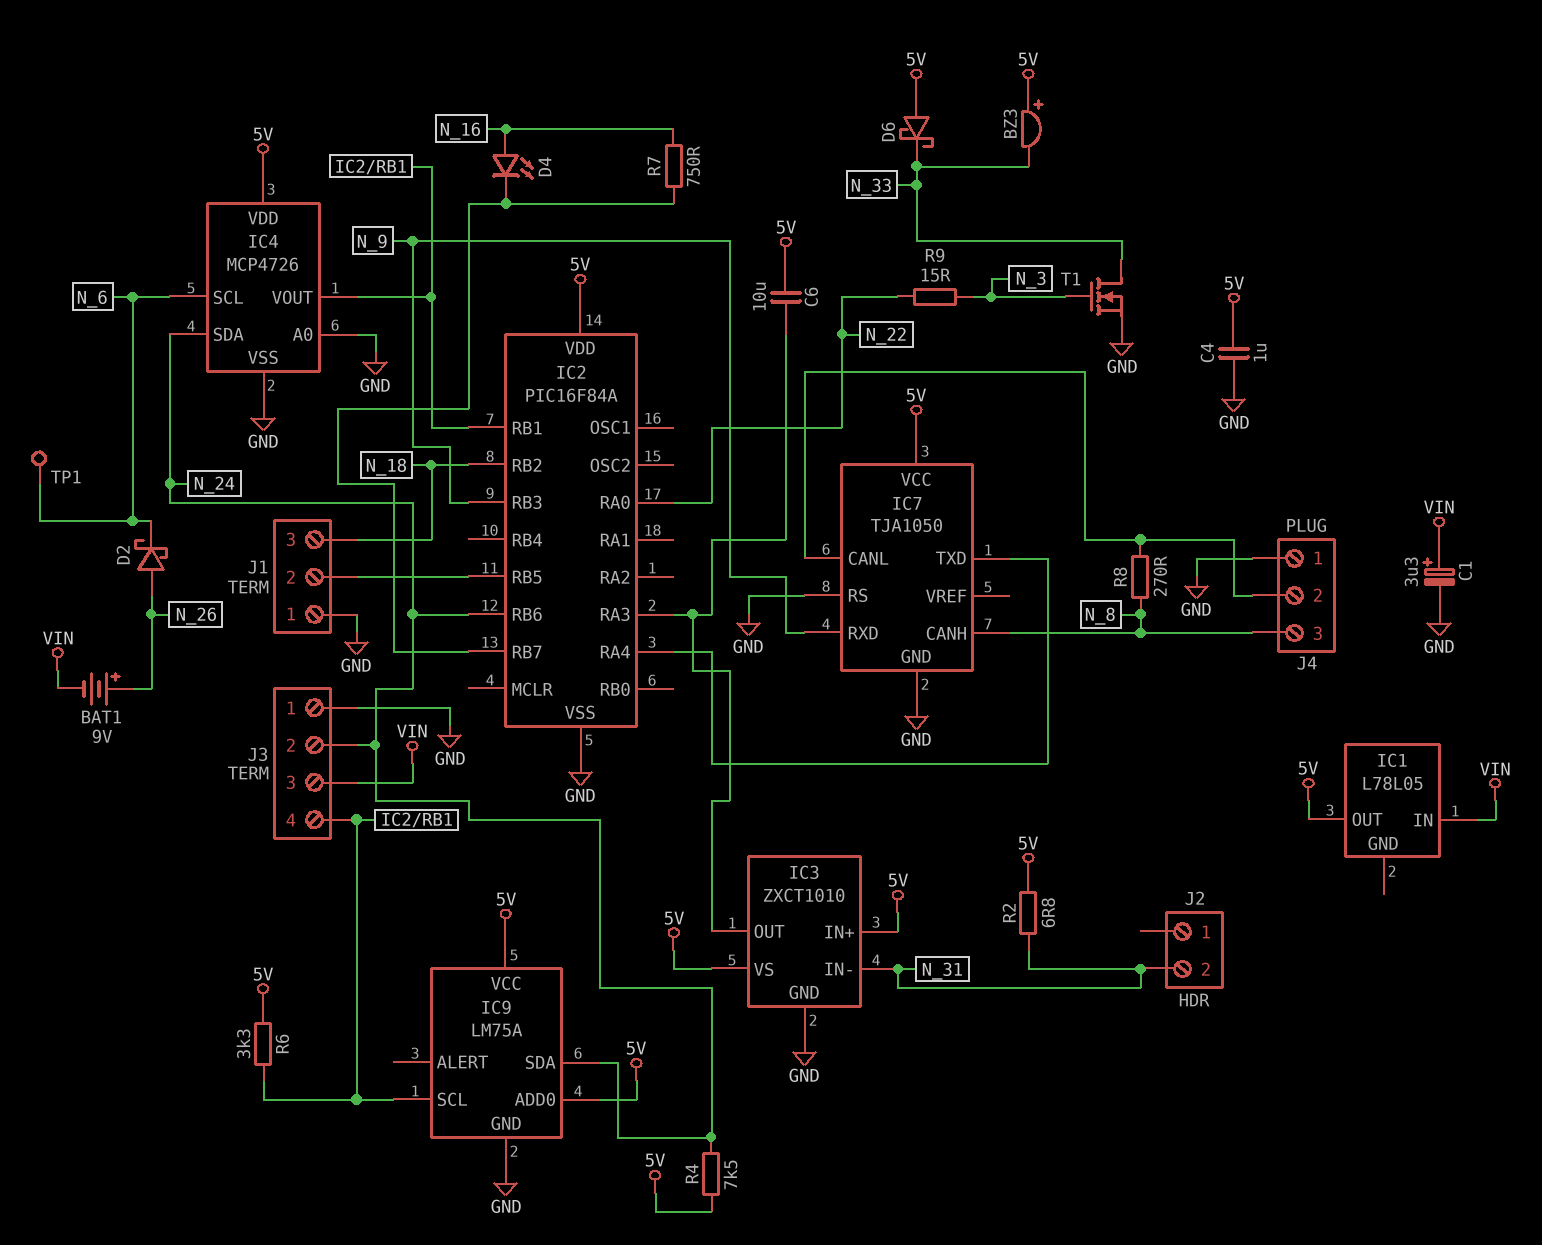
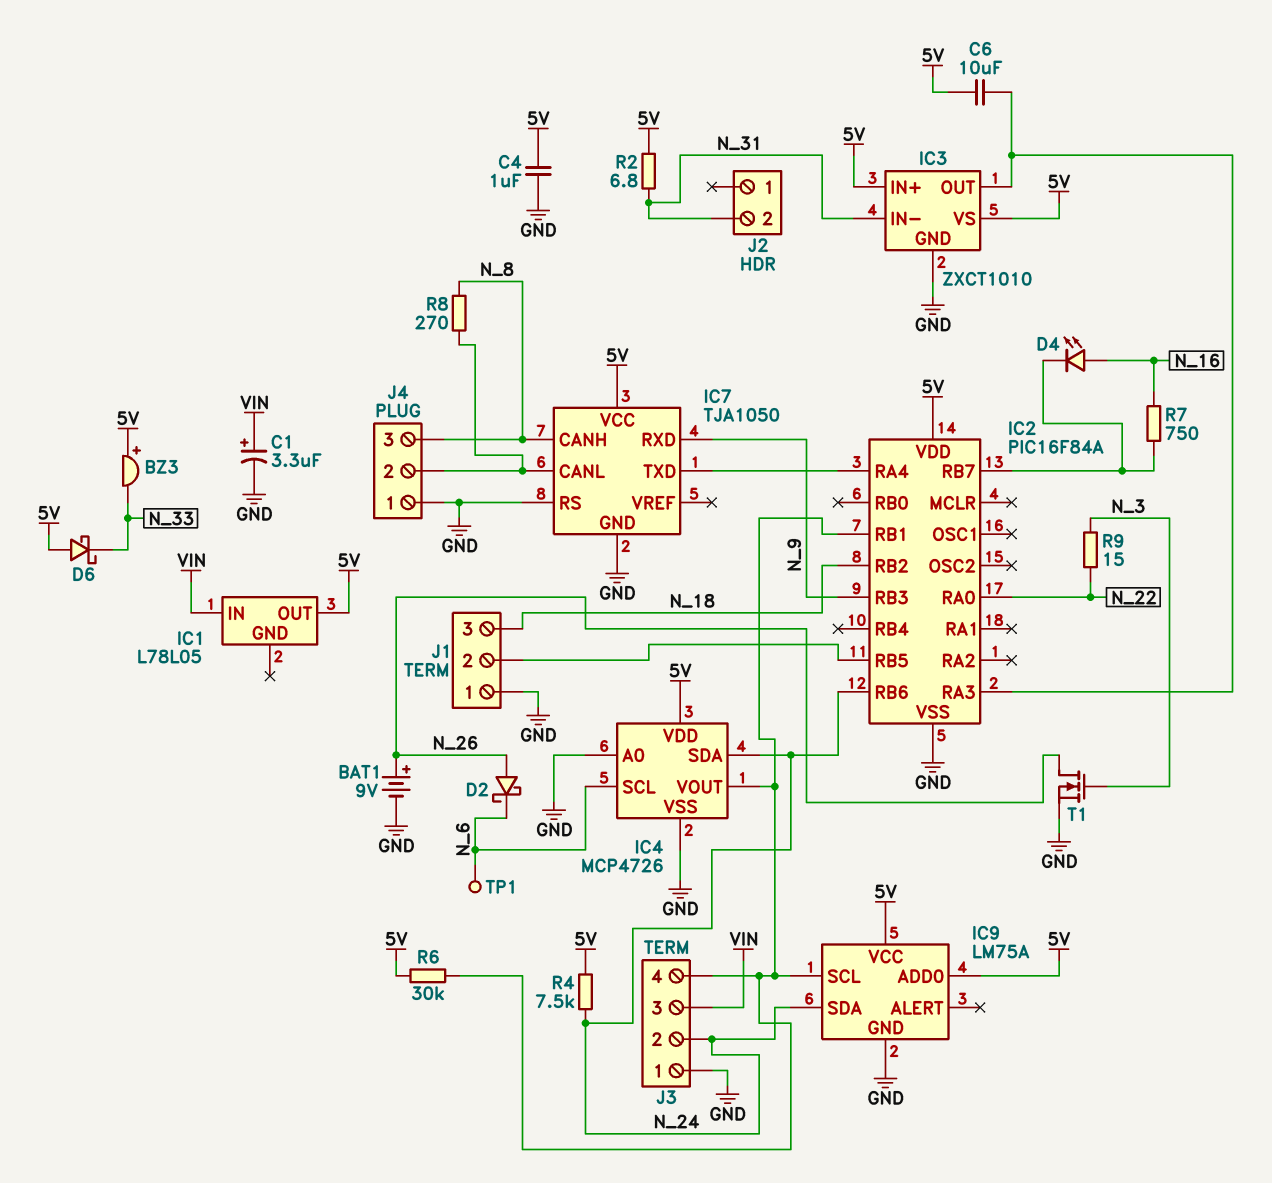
BAT1: 9V (plus N_26, minus VIN) -> 9V (plus N_26, minus GND)
R6: 3.3k (5V, IC2/RB1) -> 30k (5V, IC2/RB1)
T1: NMOS (G N_3, D N_33, S GND) -> NMOS (G N_3, D N_26, S GND)

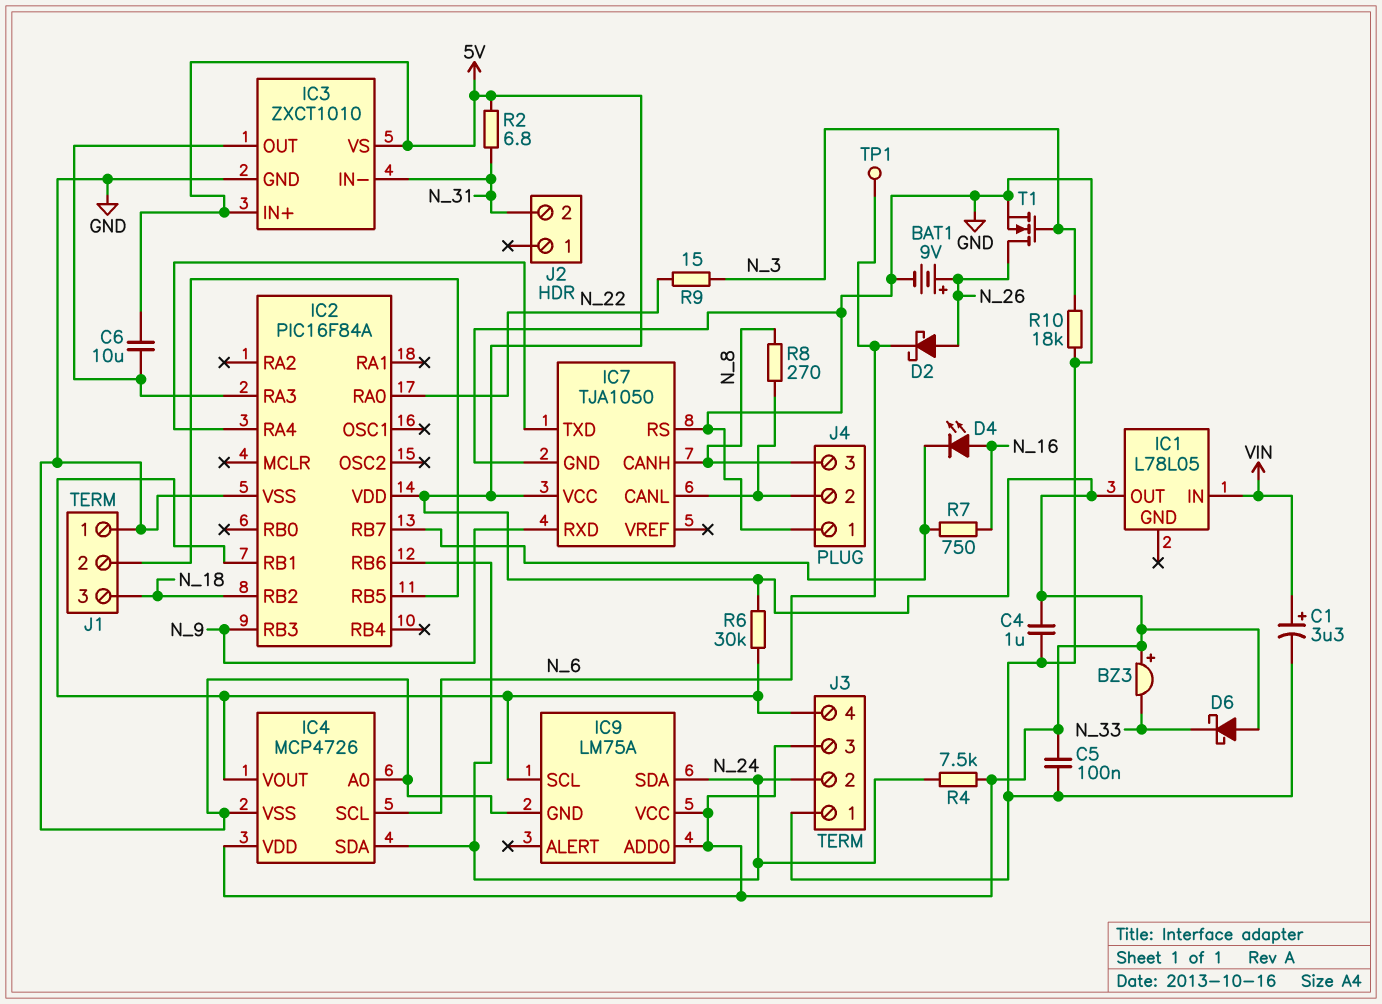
C5: none -> 100nF (5V, GND)
J3 pin 3: VIN -> 5V
R10: none -> 18k (GND, N_3)

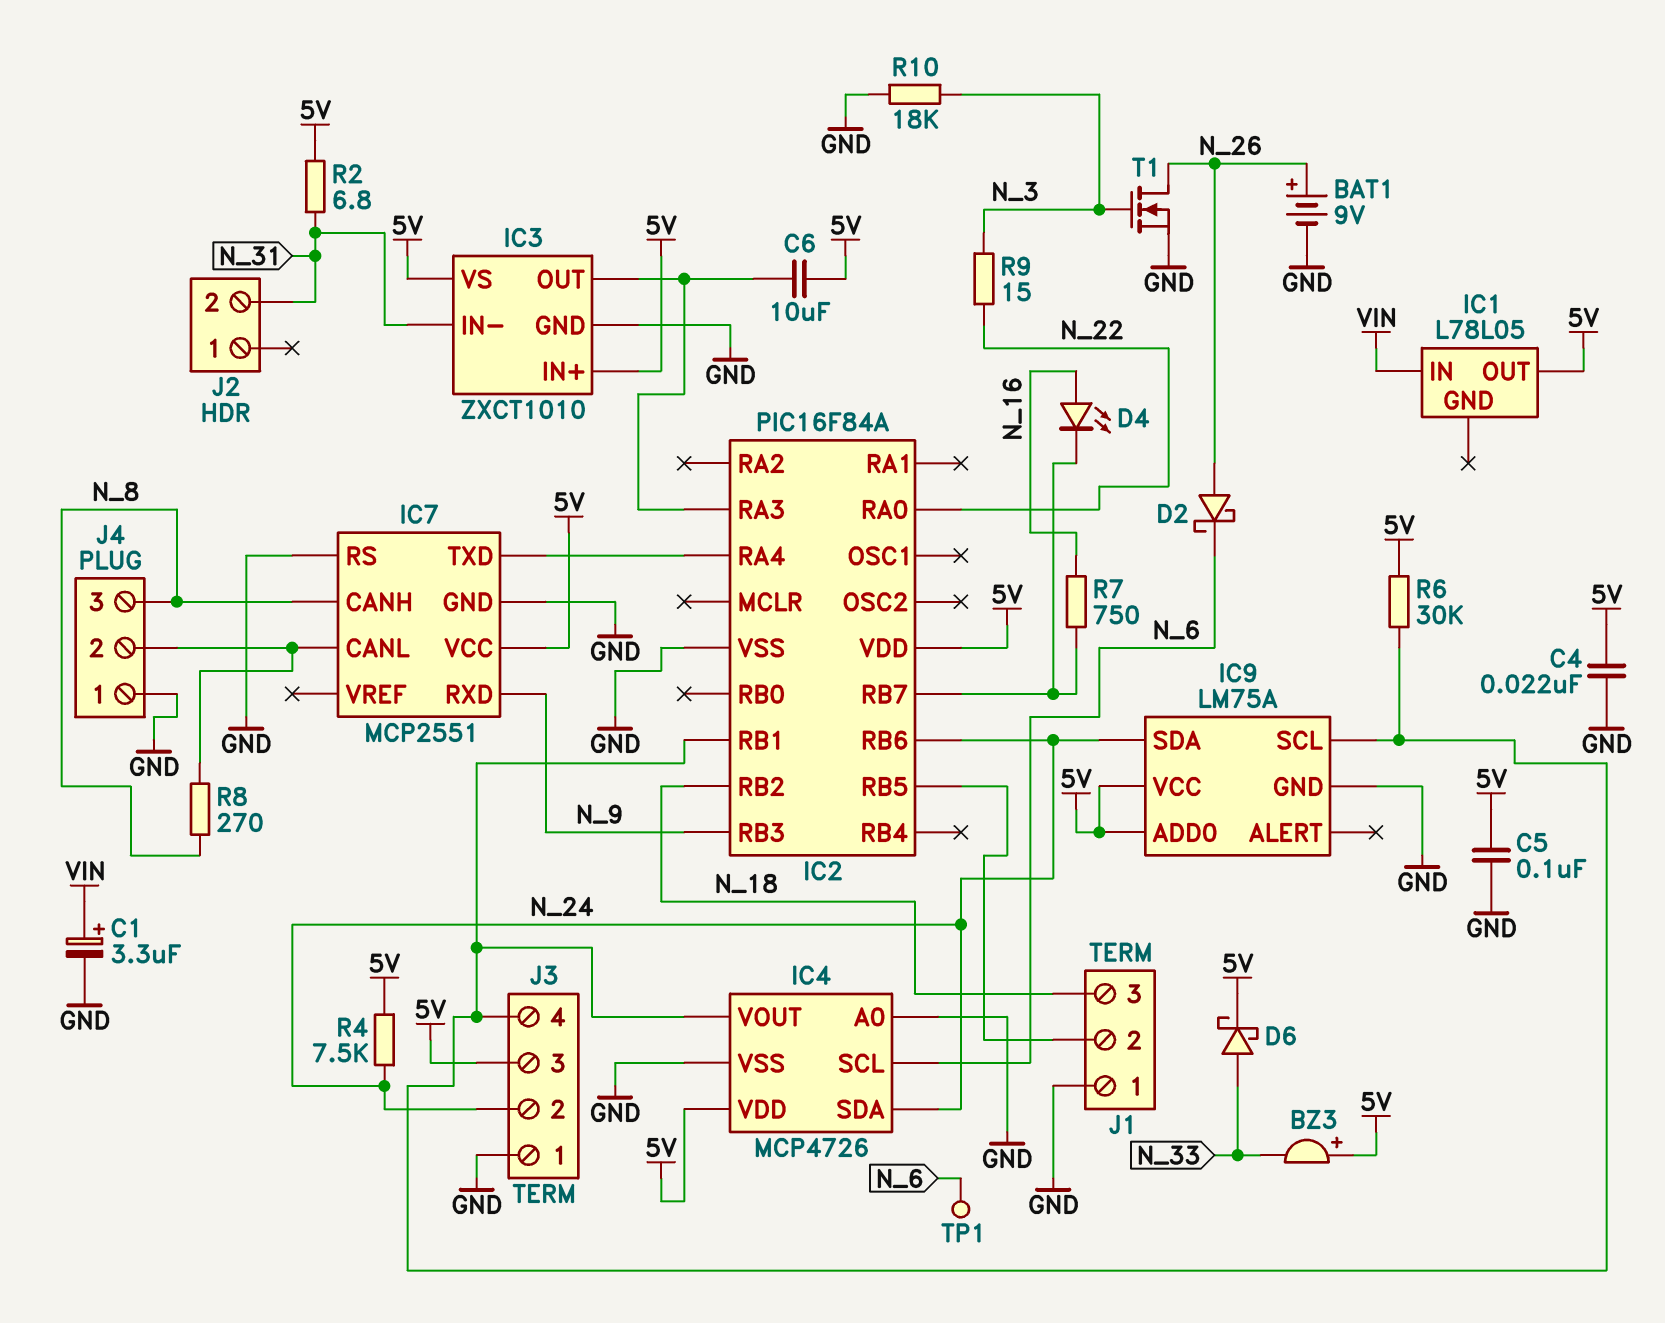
C4: 1uF (5V, GND) -> 22nF (5V, GND)
D6: schottky (A 5V, K N_33) -> schottky (A N_33, K 5V)
IC7: TJA1050 -> MCP2551

